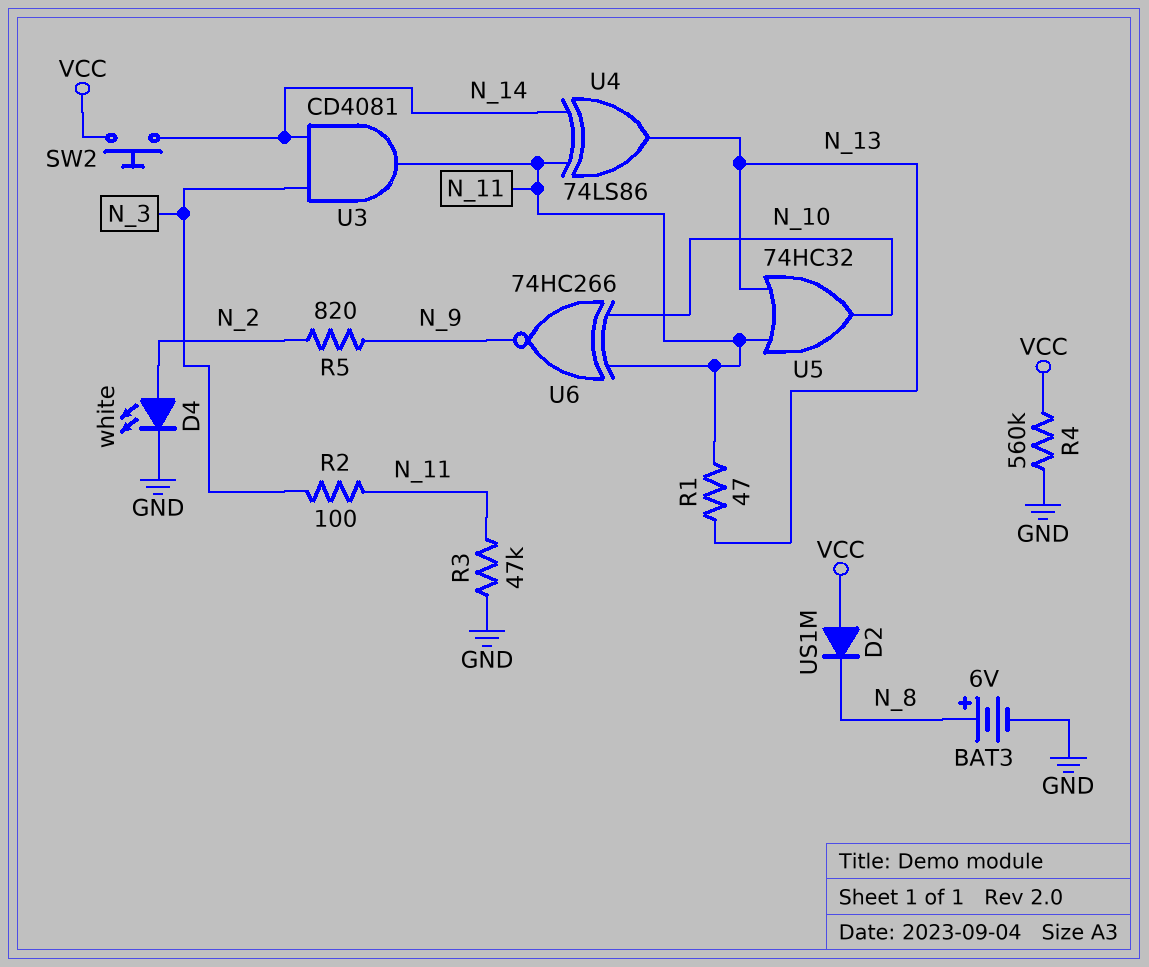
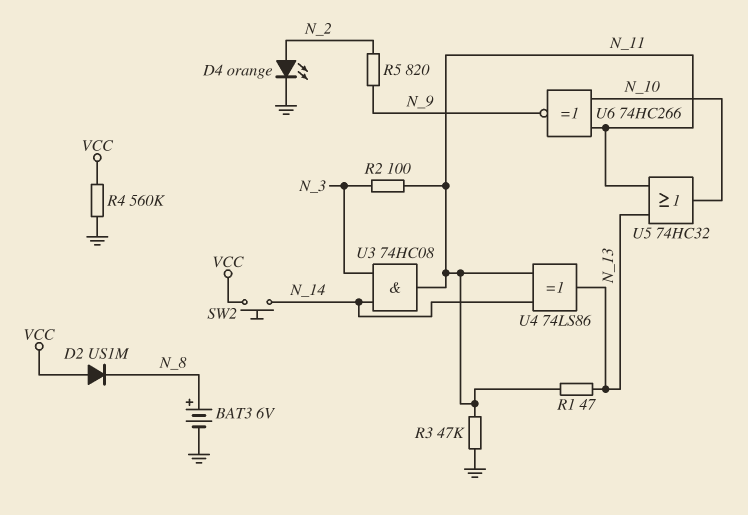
D4: LED white (A N_2, K GND) -> LED orange (A N_2, K GND)
U3: AND CD4081 (in N_3, in N_14, out N_11) -> AND 74HC08 (in N_3, in N_14, out N_11)

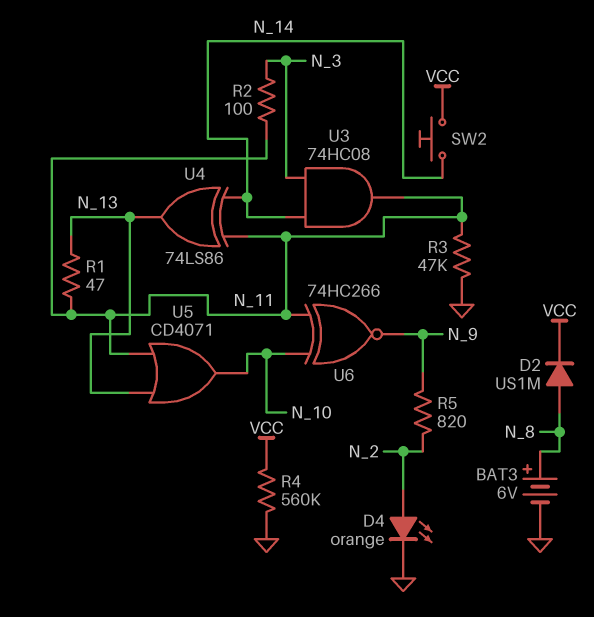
D2: diode US1M (A VCC, K N_8) -> diode US1M (A N_8, K VCC)
U5: OR 74HC32 (in N_11, in N_13, out N_10) -> OR CD4071 (in N_11, in N_13, out N_10)

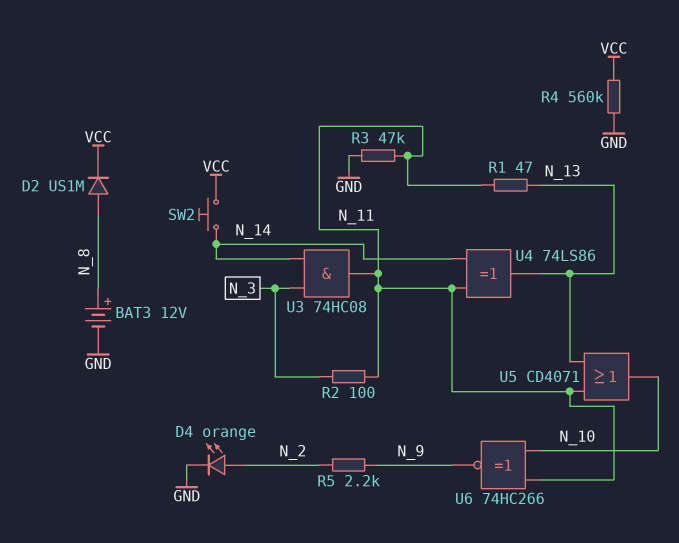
BAT3: 6V (plus N_8, minus GND) -> 12V (plus N_8, minus GND)
R5: 820 (N_2, N_9) -> 2.2k (N_2, N_9)

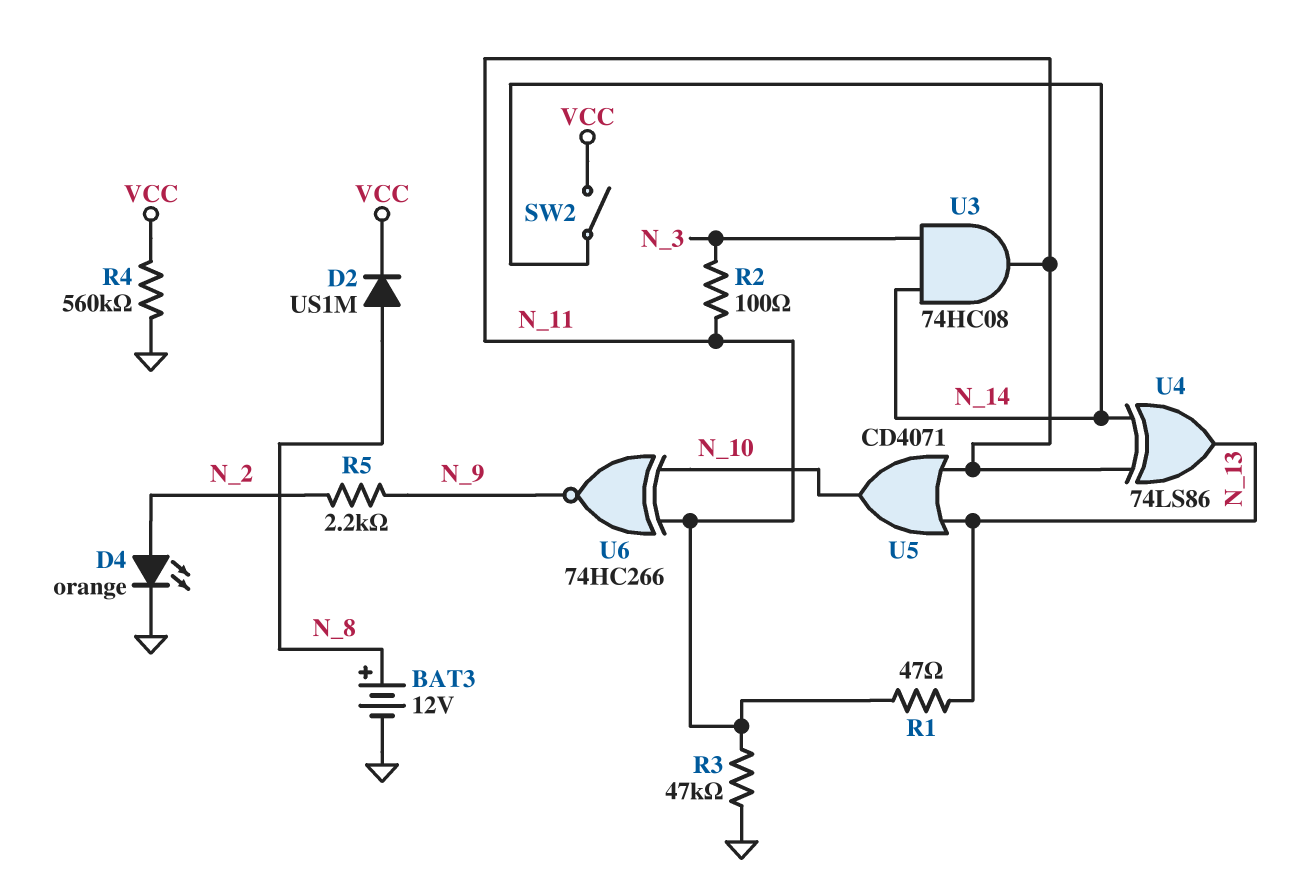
SW2: button (N_14, VCC) -> switch (N_14, VCC)

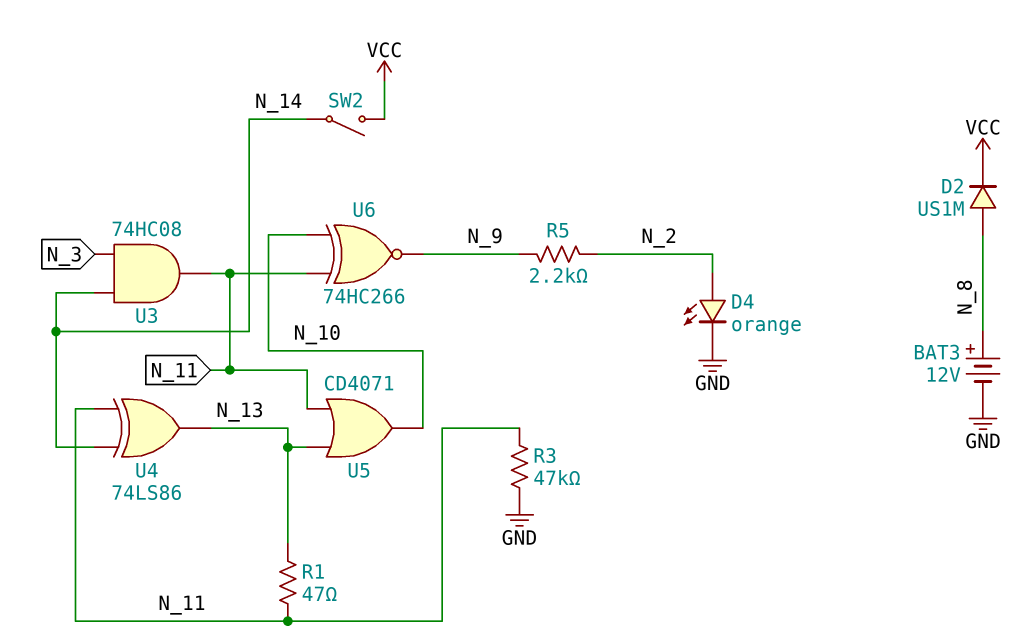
R2: 100 (N_3, N_11) -> none
R4: 560k (GND, VCC) -> none

